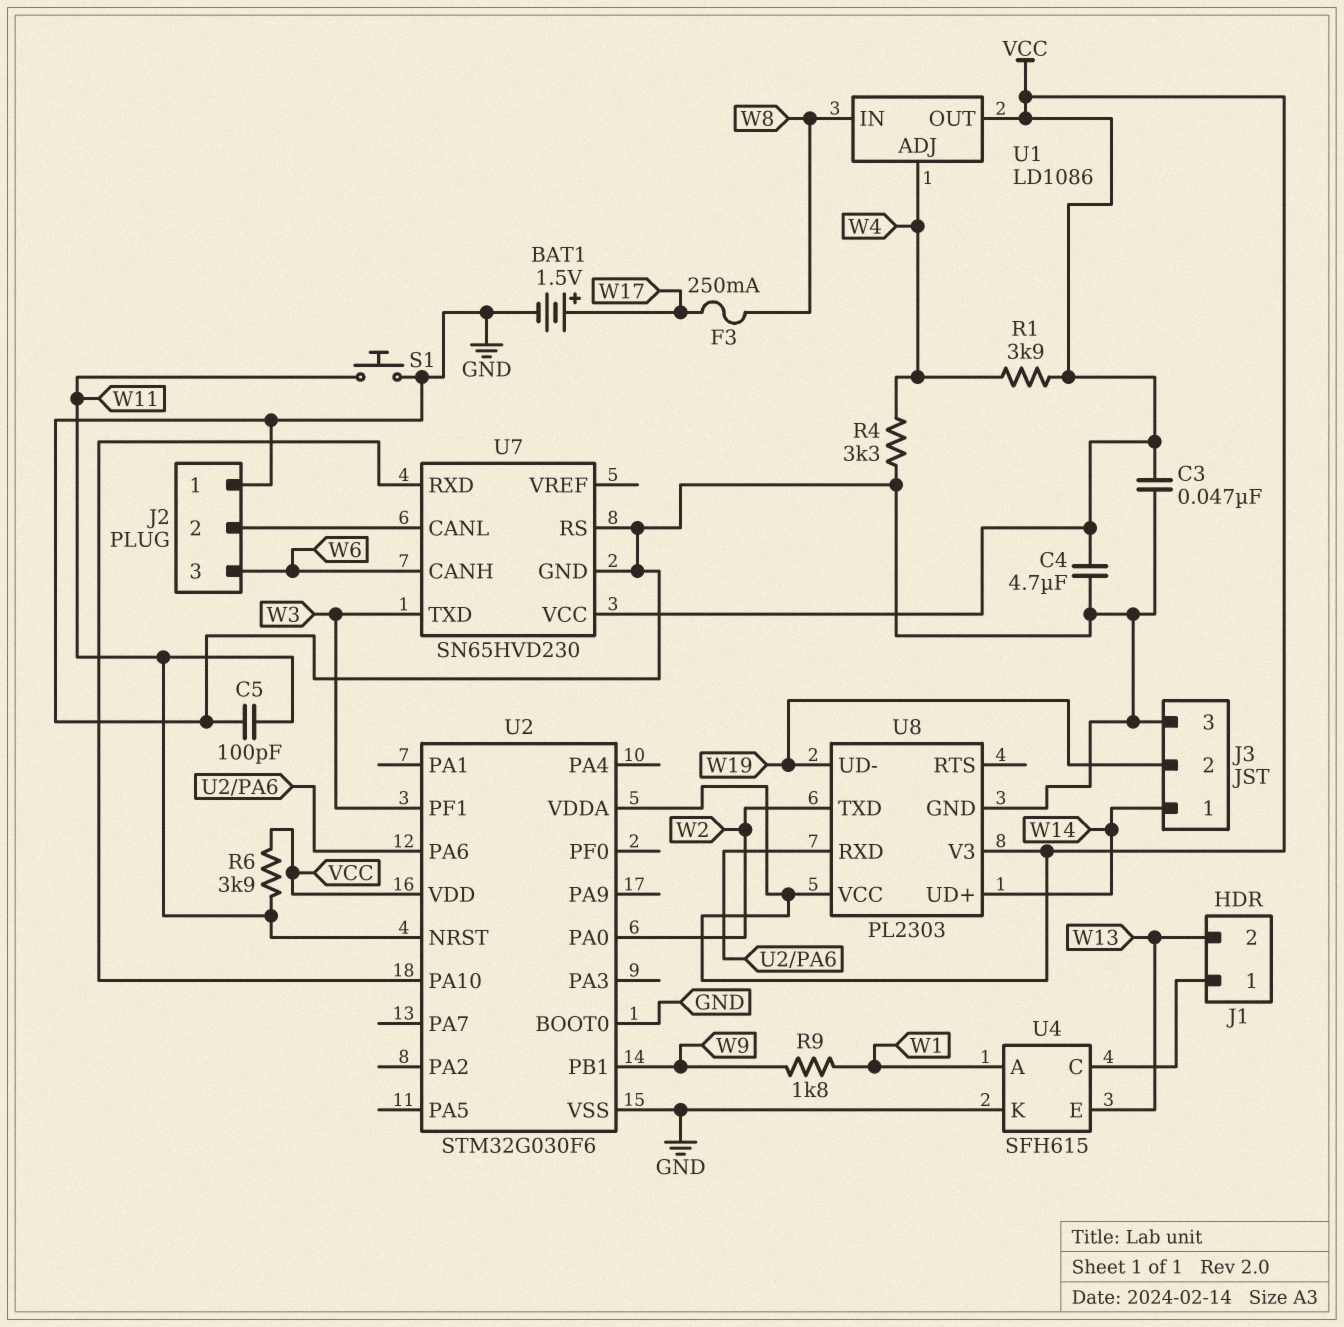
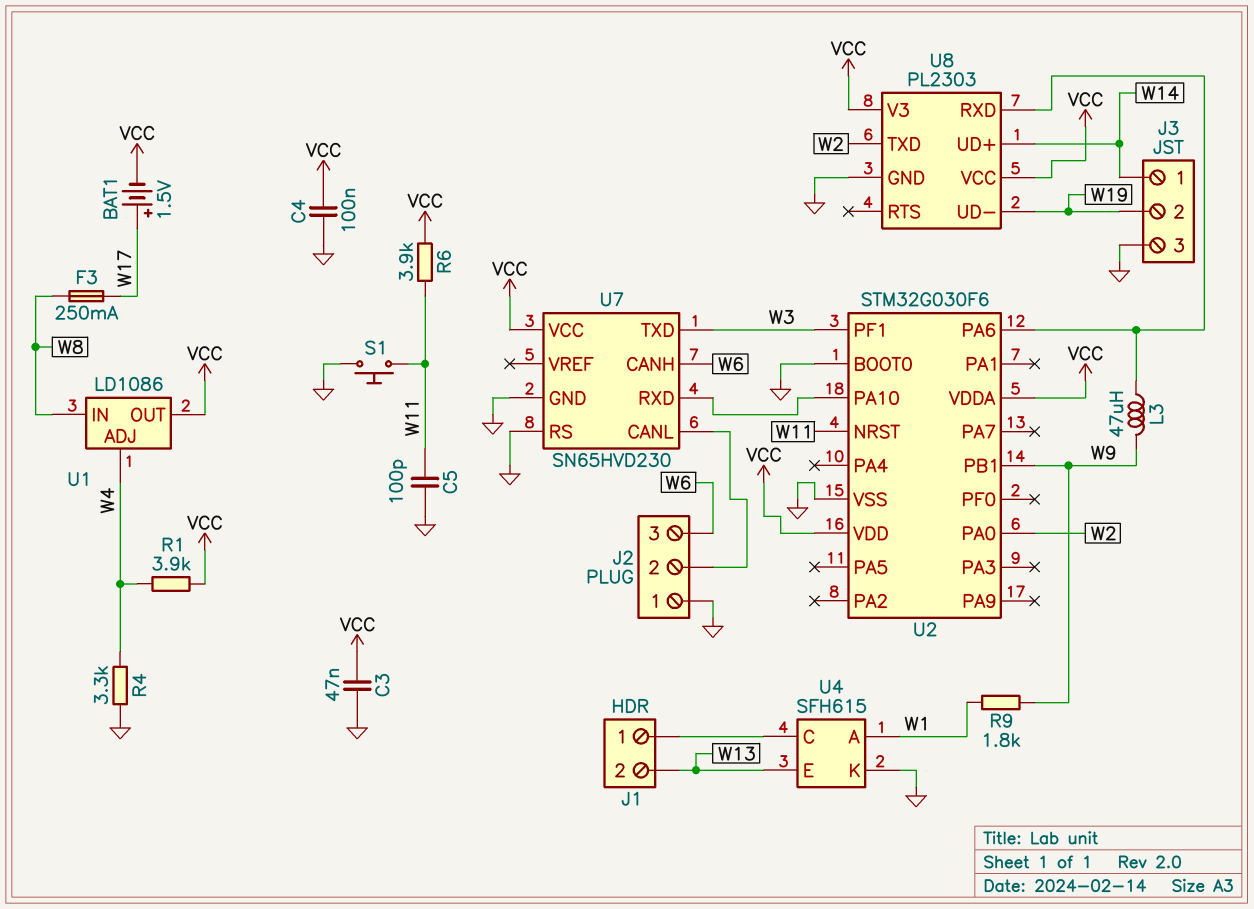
BAT1: 1.5V (plus W17, minus GND) -> 1.5V (plus W17, minus VCC)
C4: 4.7uF (GND, VCC) -> 100nF (GND, VCC)
L3: none -> 47uH (U2/PA6, W9)

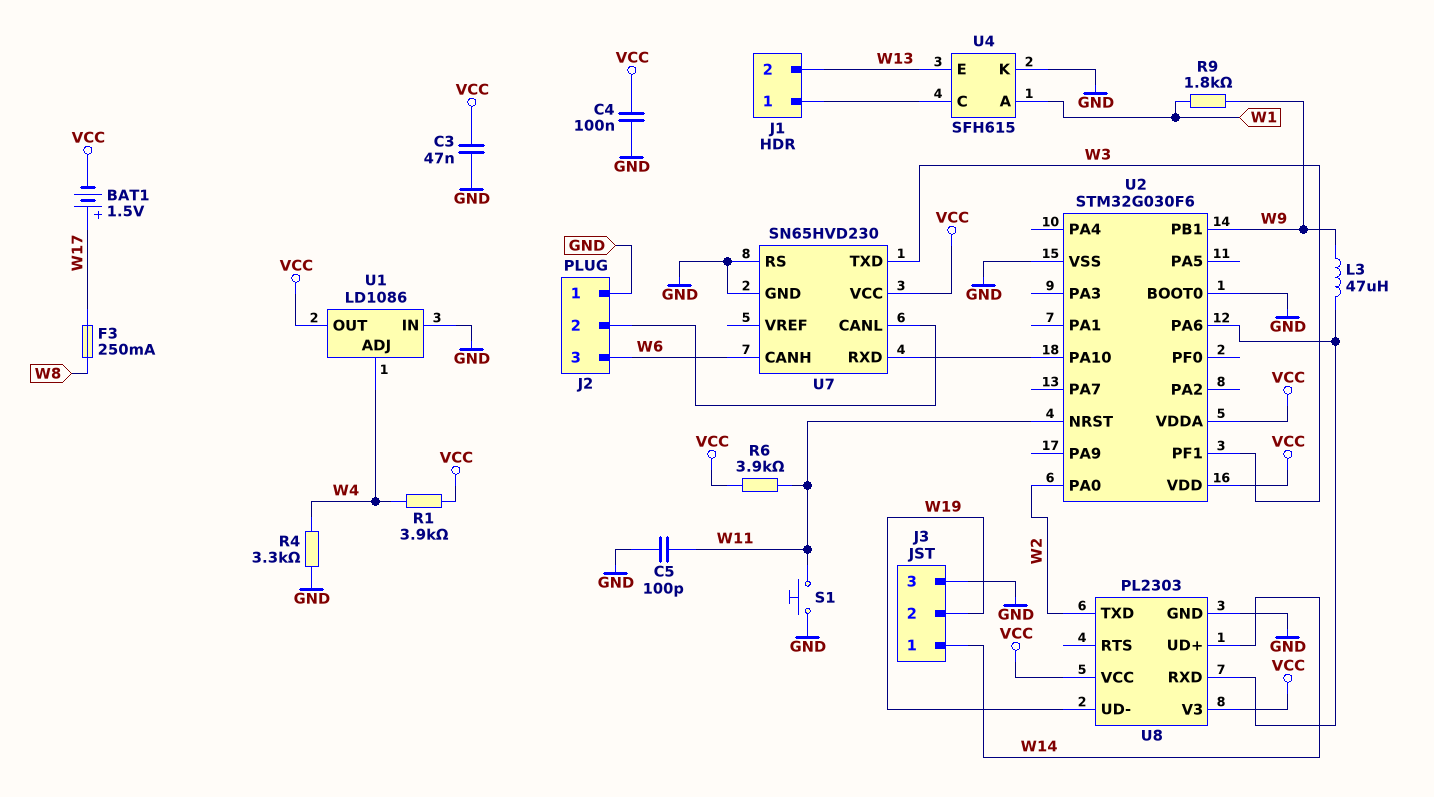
U1 pin IN: W8 -> GND

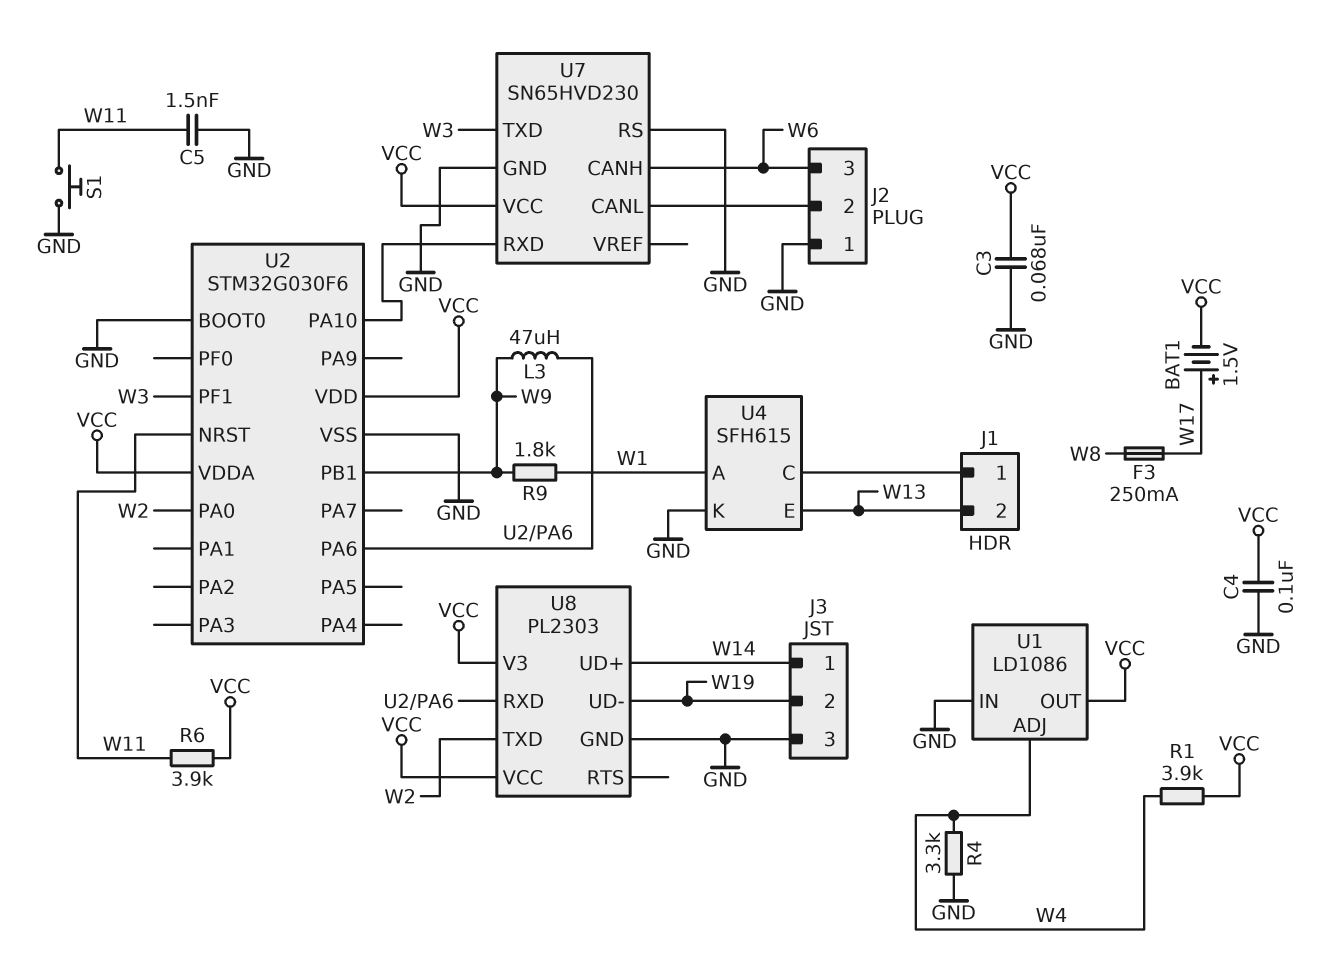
C3: 47nF (GND, VCC) -> 68nF (GND, VCC)
C5: 100pF (GND, W11) -> 1.5nF (GND, W11)

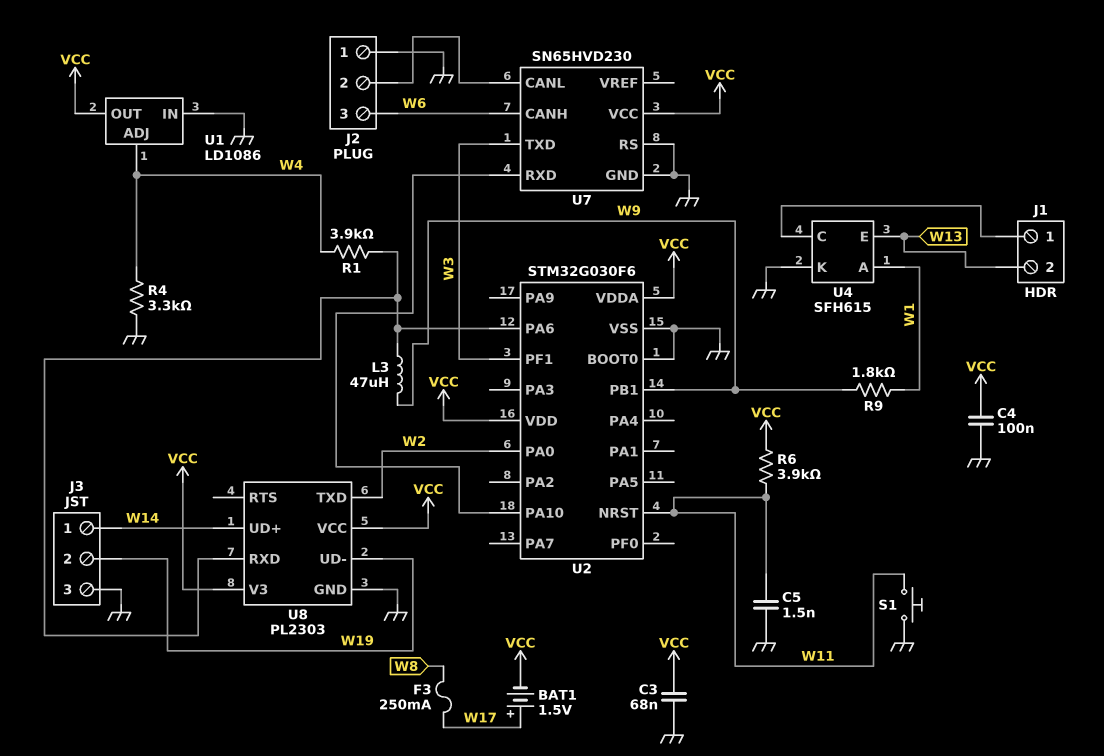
R1: 3.9k (VCC, W4) -> 3.9k (U2/PA6, W4)

